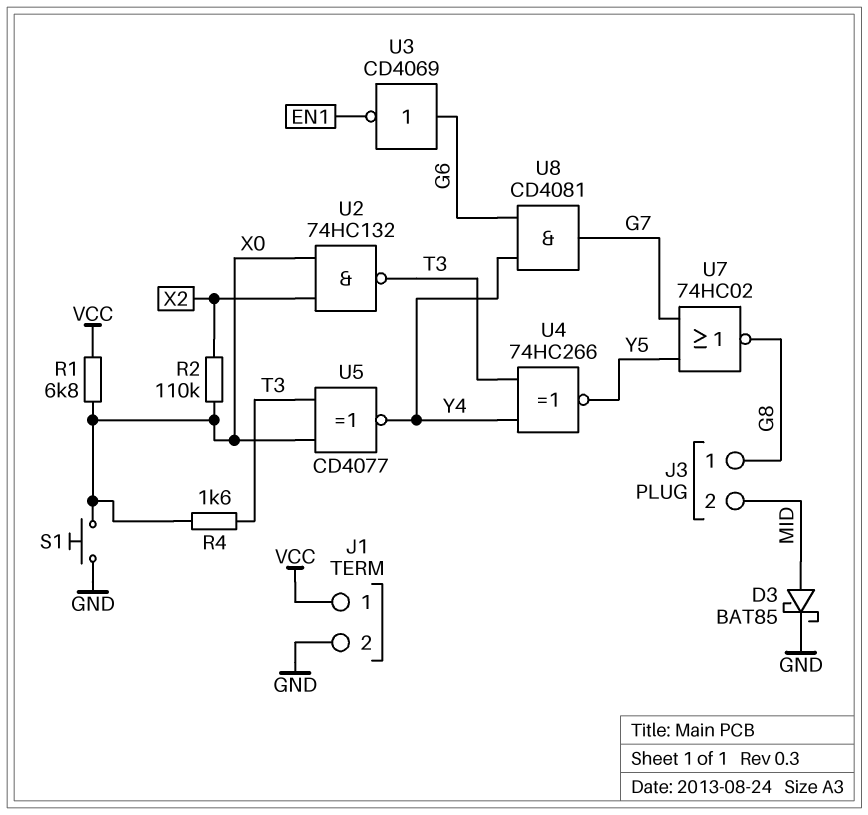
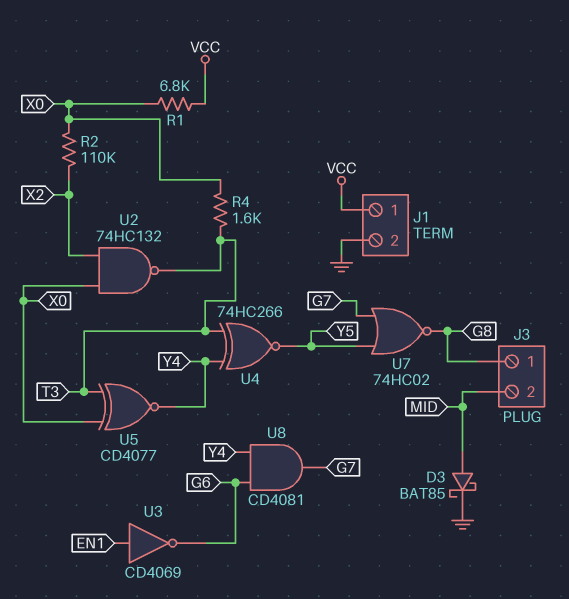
S1: button (GND, X0) -> none
U3: NOT CD4069 (in G6, out EN1) -> NOT CD4069 (in EN1, out G6)

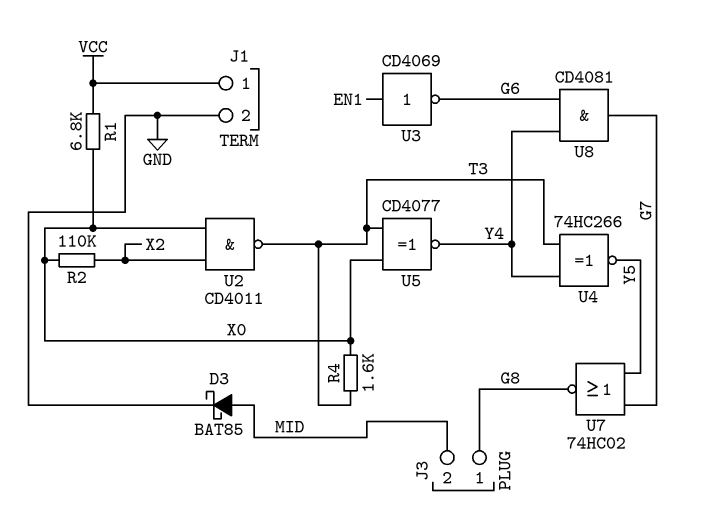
U2: NAND 74HC132 (in X0, in X2, out T3) -> NAND CD4011 (in X0, in X2, out T3)

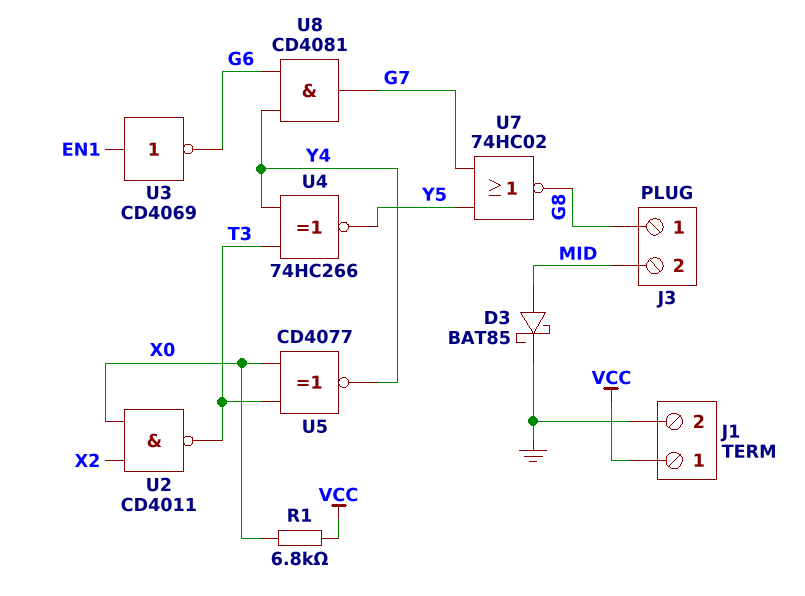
R2: 110k (X0, X2) -> none
R4: 1.6k (T3, X0) -> none

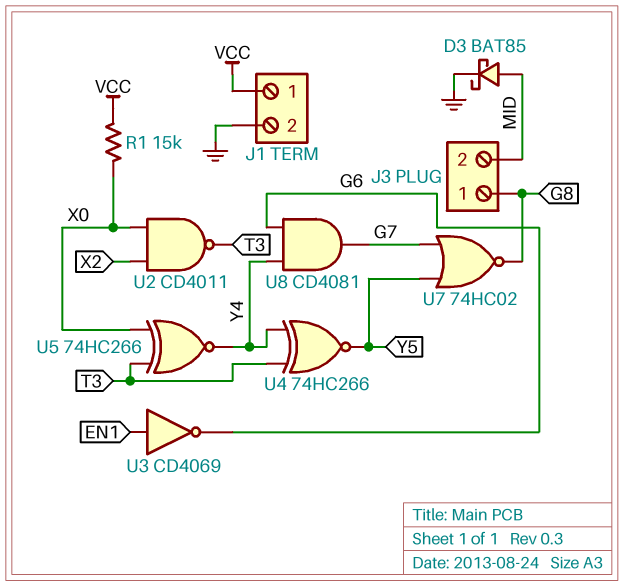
R1: 6.8k (VCC, X0) -> 15k (VCC, X0)
U5: XNOR CD4077 (in T3, in X0, out Y4) -> XNOR 74HC266 (in T3, in X0, out Y4)

